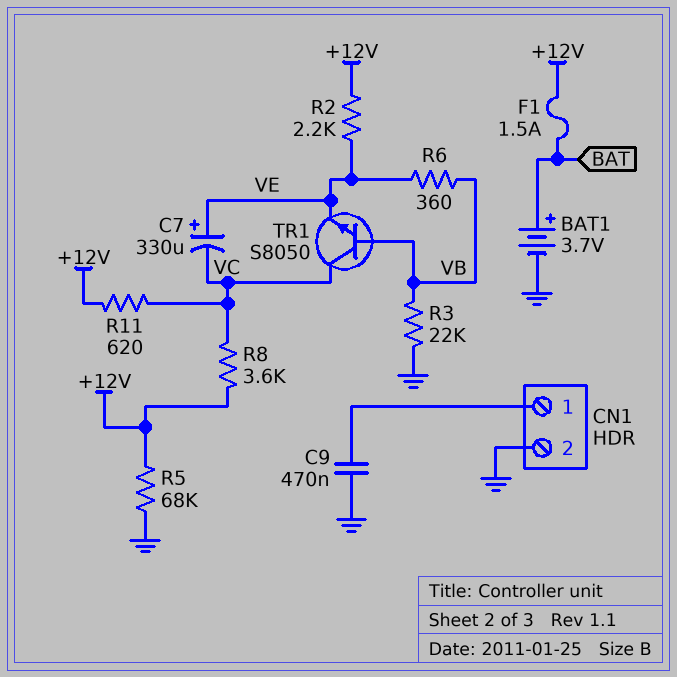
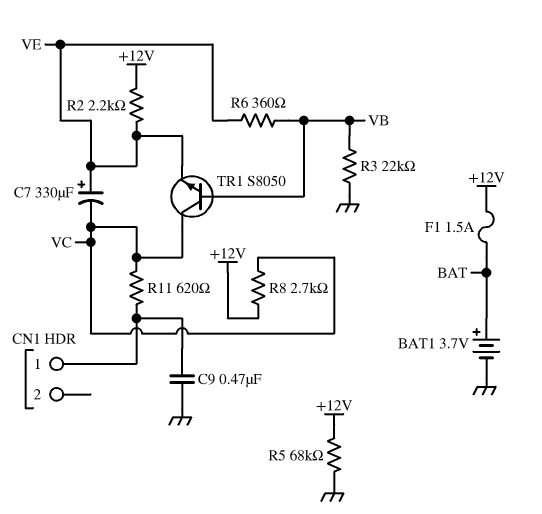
CN1 pin 2: GND -> none
R8: 3.6k (+12V, VC) -> 2.7k (+12V, VC)
R11: 620 (+12V, VC) -> 620 (CN1/1, VC)

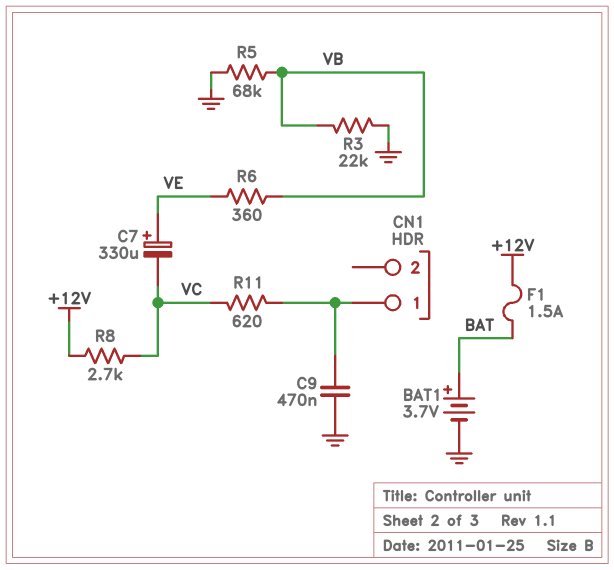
R2: 2.2k (+12V, VE) -> none
R5: 68k (+12V, GND) -> 68k (GND, VB)
TR1: NPN S8050 (B VB, C VC, E VE) -> none

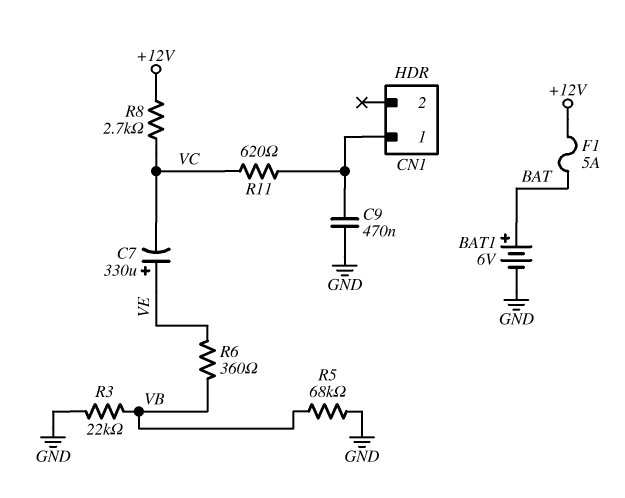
BAT1: 3.7V (plus BAT, minus GND) -> 6V (plus BAT, minus GND)
F1: 1.5A (+12V, BAT) -> 5A (+12V, BAT)

